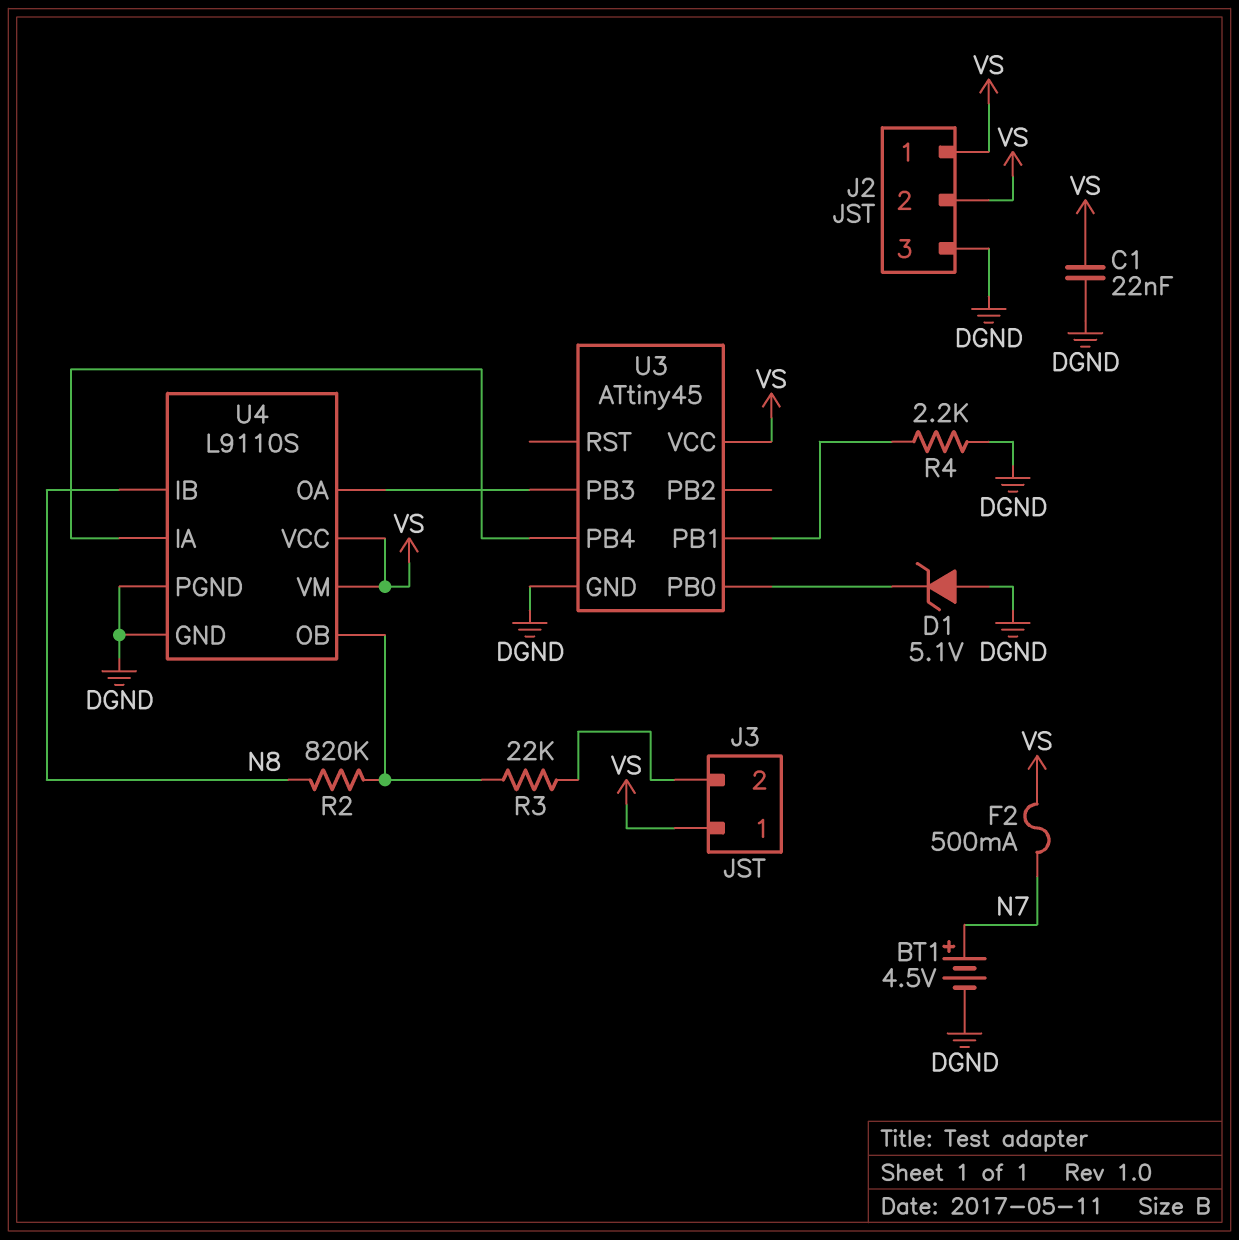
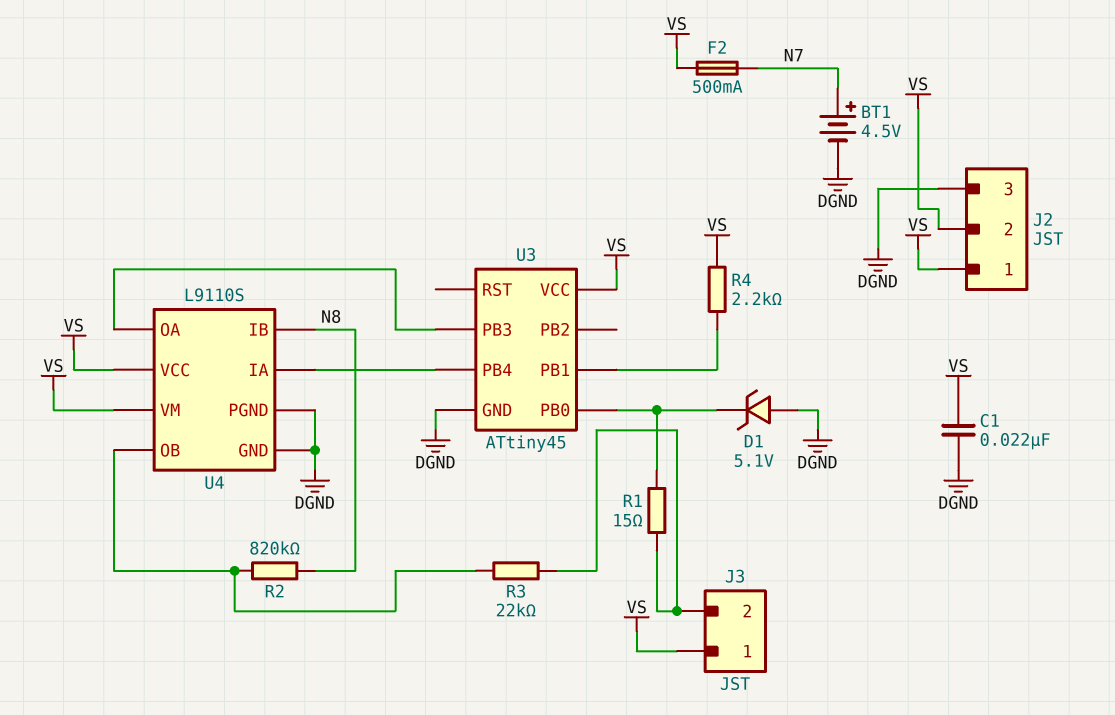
R1: none -> 15 (J3/2, U3/PB0)
R4: 2.2k (DGND, U3/PB1) -> 2.2k (U3/PB1, VS)

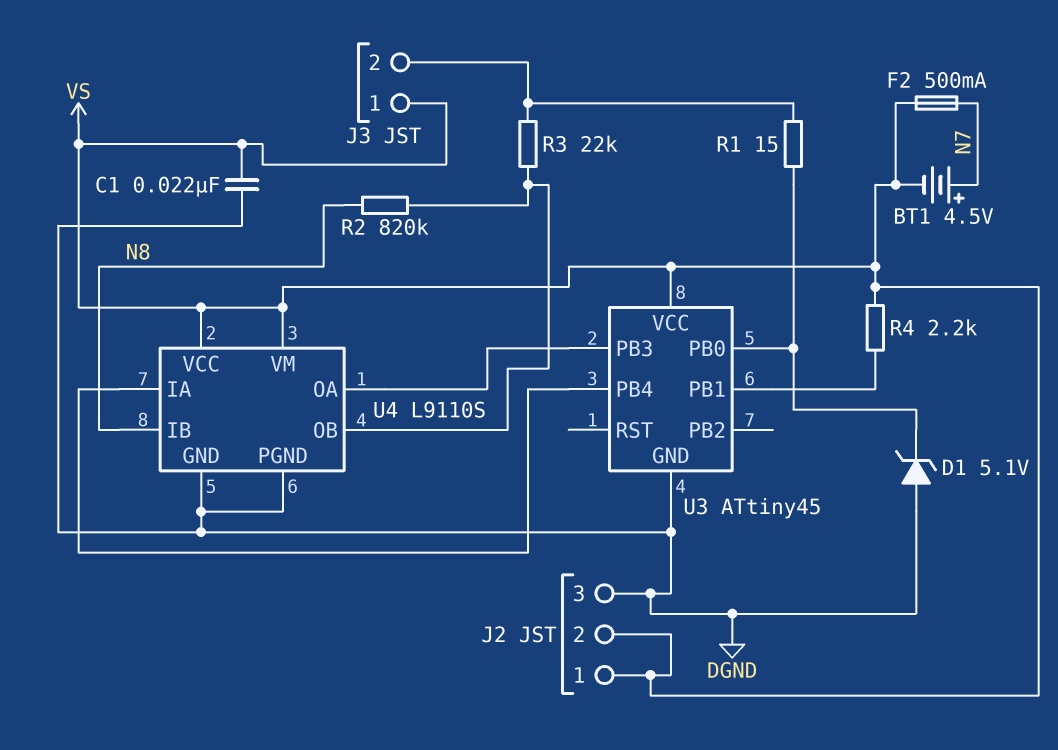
BT1: 4.5V (plus N7, minus DGND) -> 4.5V (plus N7, minus VS)

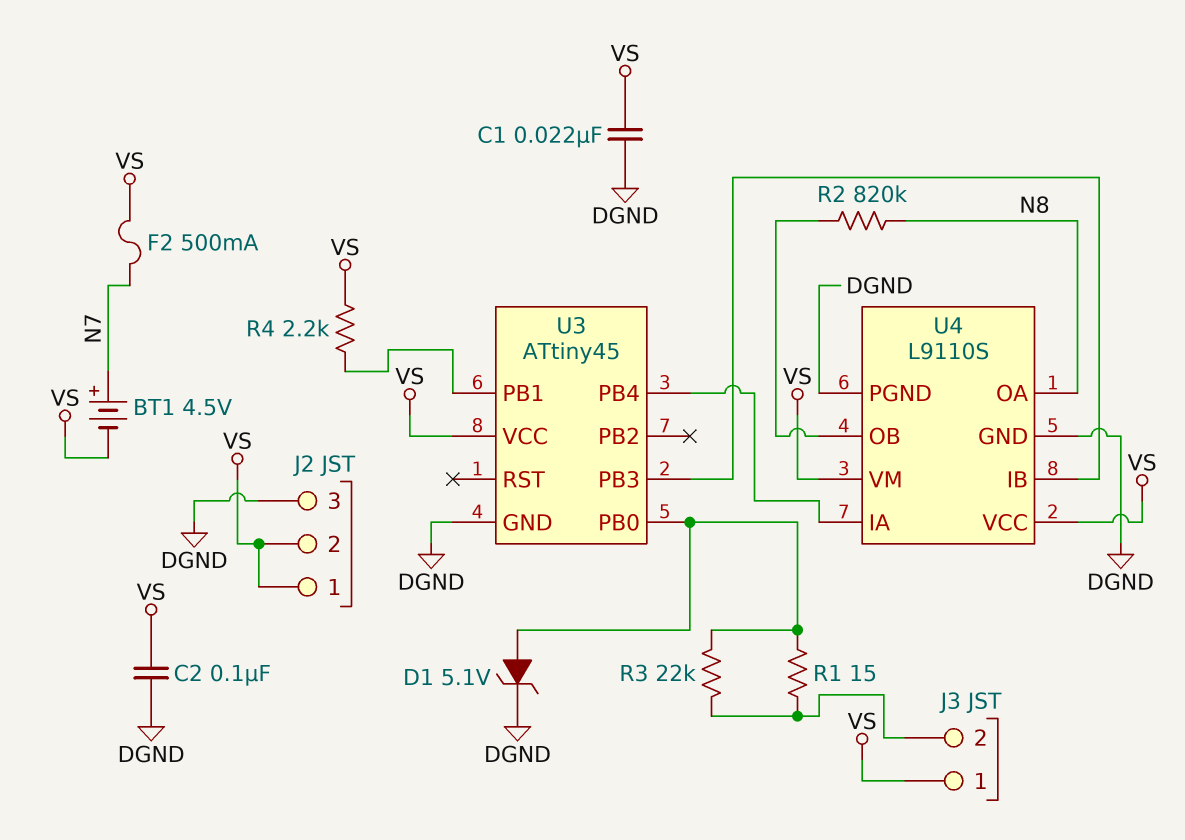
C2: none -> 100nF (DGND, VS)
D1: zener 5.1V (A DGND, K U3/PB0) -> zener 5.1V (A U3/PB0, K DGND)
R3: 22k (J3/2, U4/OB) -> 22k (J3/2, U3/PB0)
U4 pin IB: N8 -> U3/PB3
U4 pin OA: U3/PB3 -> N8

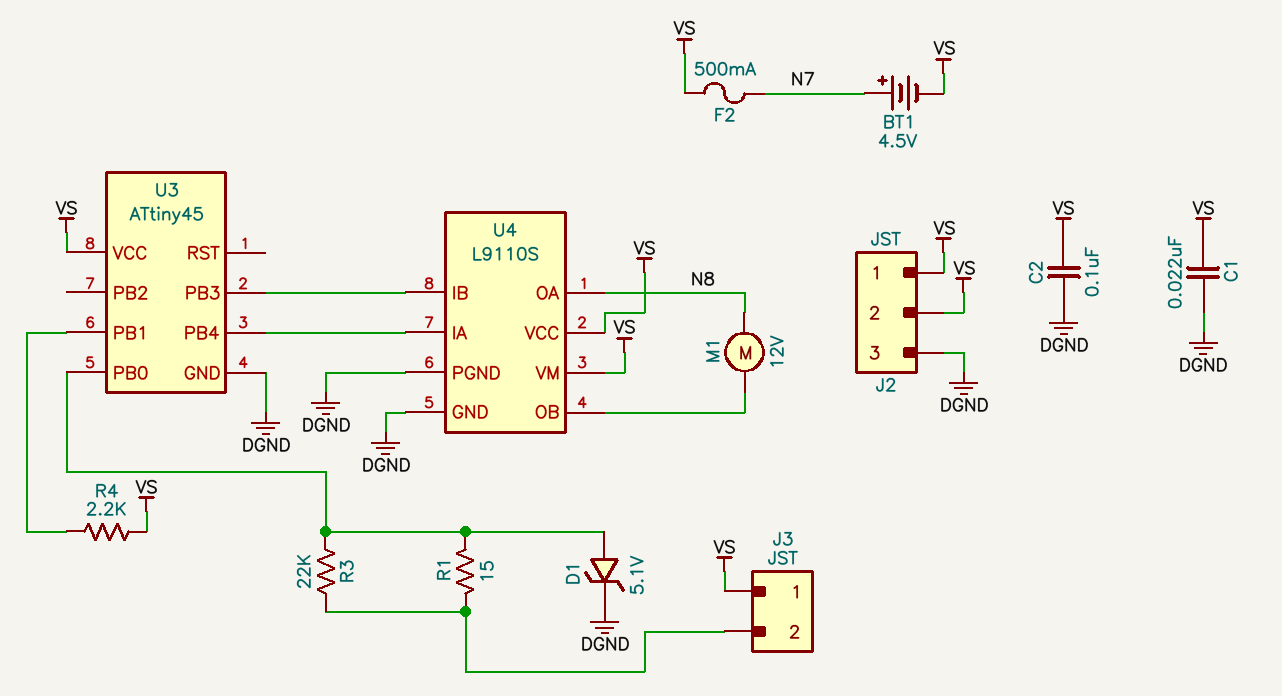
M1: none -> motor 12V (N8, U4/OB)
R2: 820k (N8, U4/OB) -> none

